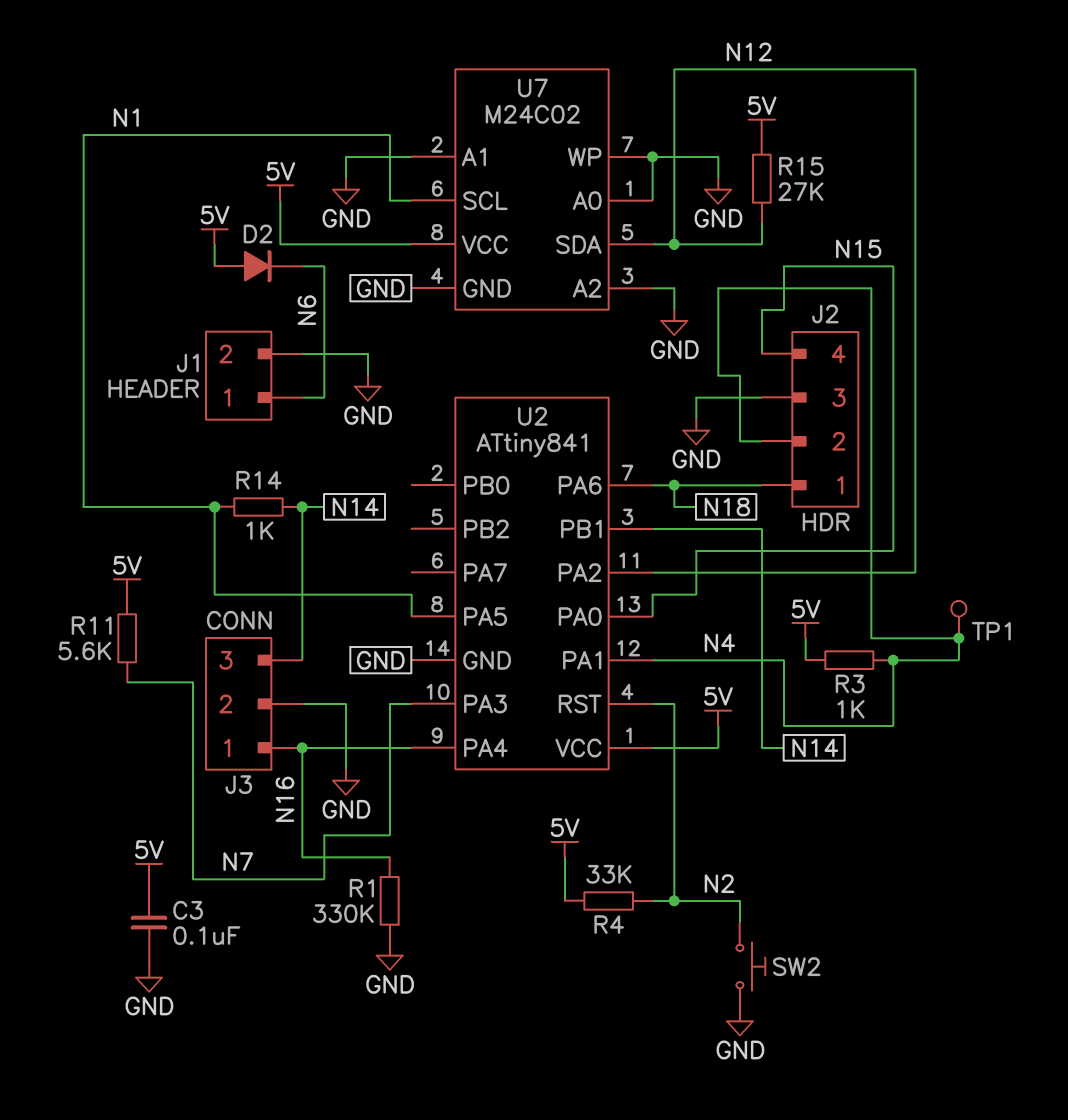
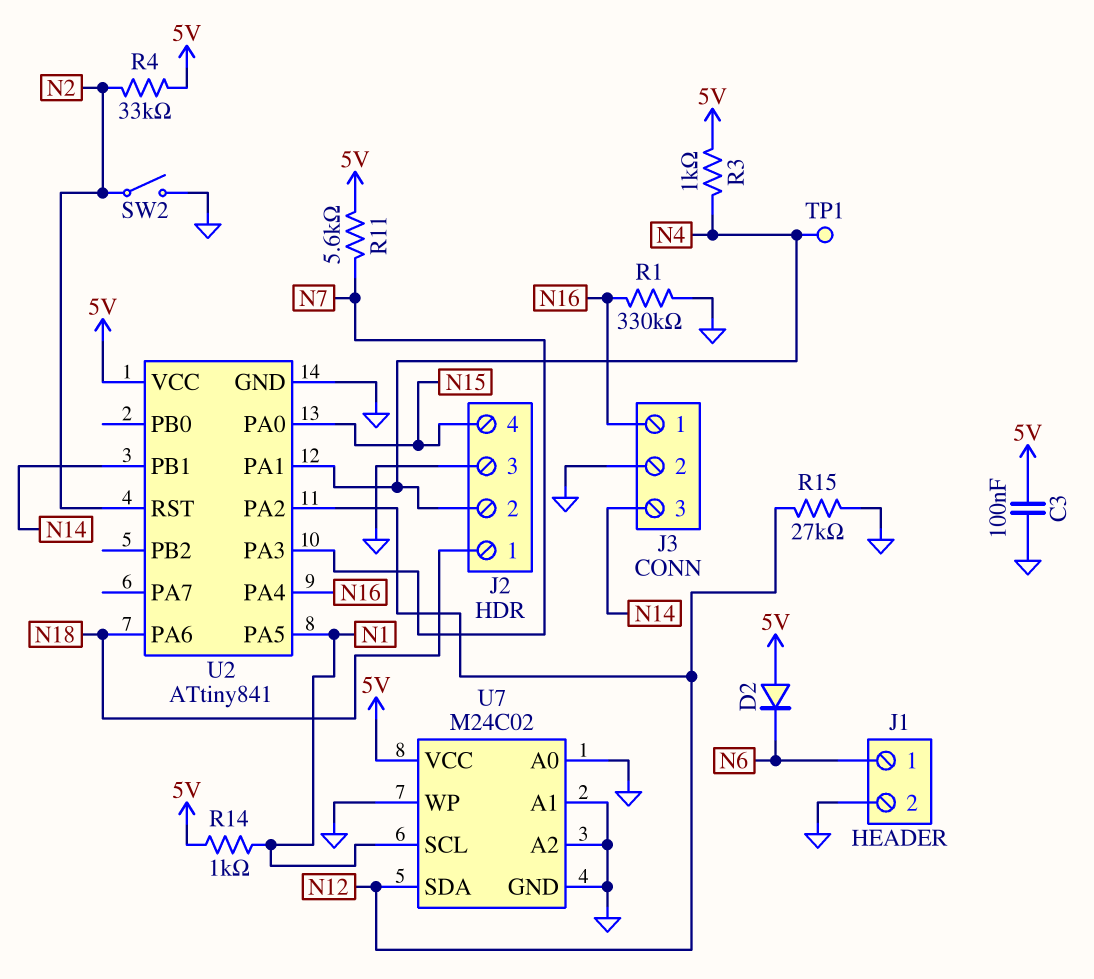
R14: 1k (N1, N14) -> 1k (5V, N1)
R15: 27k (5V, N12) -> 27k (GND, N12)
SW2: button (GND, N2) -> switch (GND, N2)

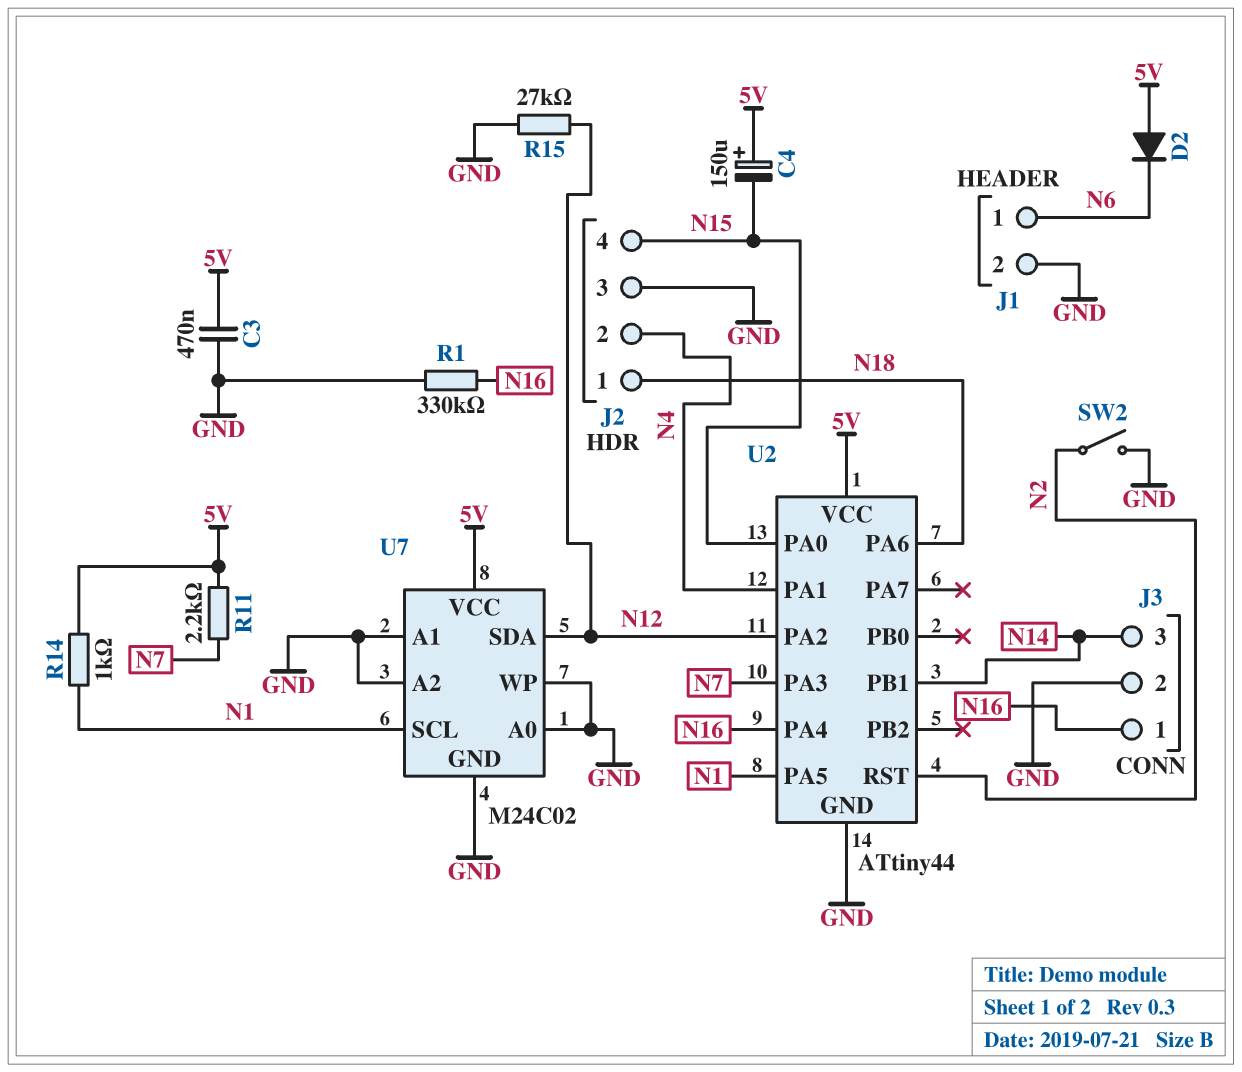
C3: 100nF (5V, GND) -> 470nF (5V, GND)
C4: none -> 150uF (plus 5V, minus N15)
R3: 1k (5V, N4) -> none
R4: 33k (5V, N2) -> none
R11: 5.6k (5V, N7) -> 2.2k (5V, N7)
TP1: test point (N4) -> none
U2: ATtiny841 -> ATtiny44

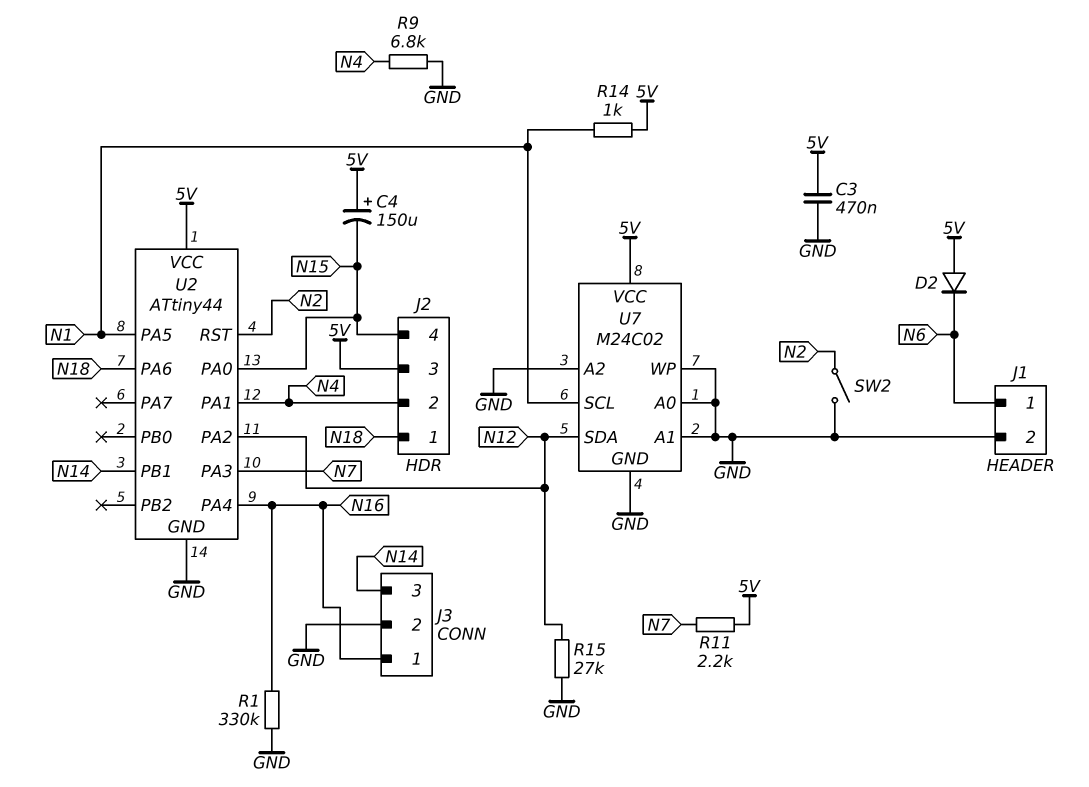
J2 pin 3: GND -> 5V
R9: none -> 6.8k (GND, N4)

